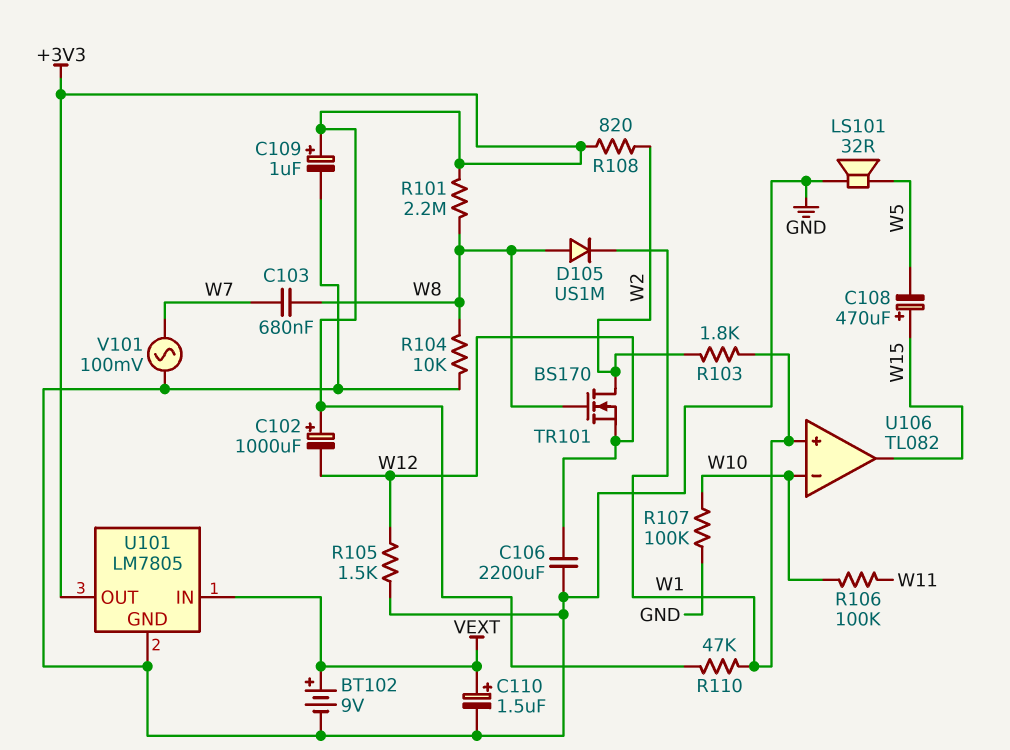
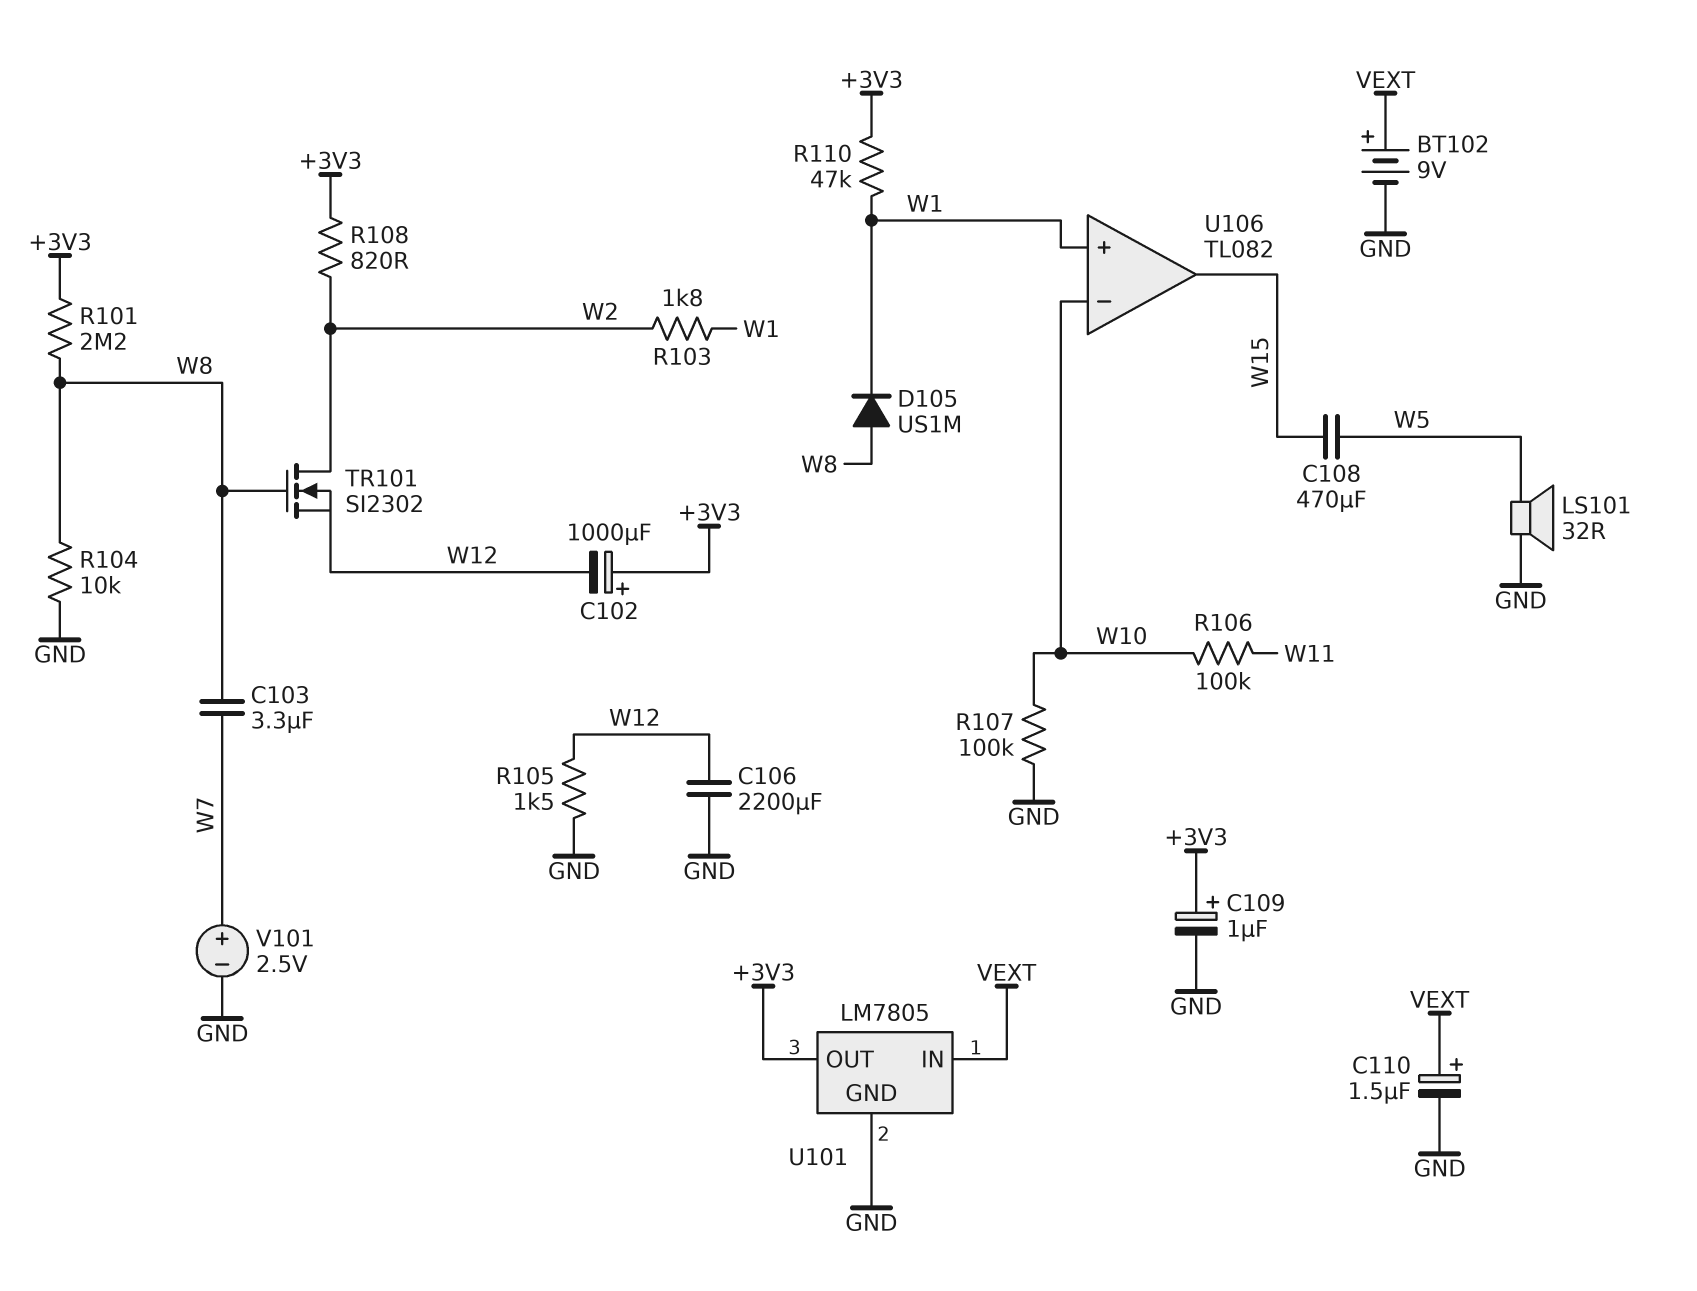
C103: 680nF (W7, W8) -> 3.3uF (W7, W8)
C108: 470uF (plus W15, minus W5) -> 470uF (W5, W15)
TR101: NMOS BS170 (G W8, D W2, S W12) -> NMOS SI2302 (G W8, D W2, S W12)
V101: AC 100mV (GND, W7) -> 2.5V (plus W7, minus GND)

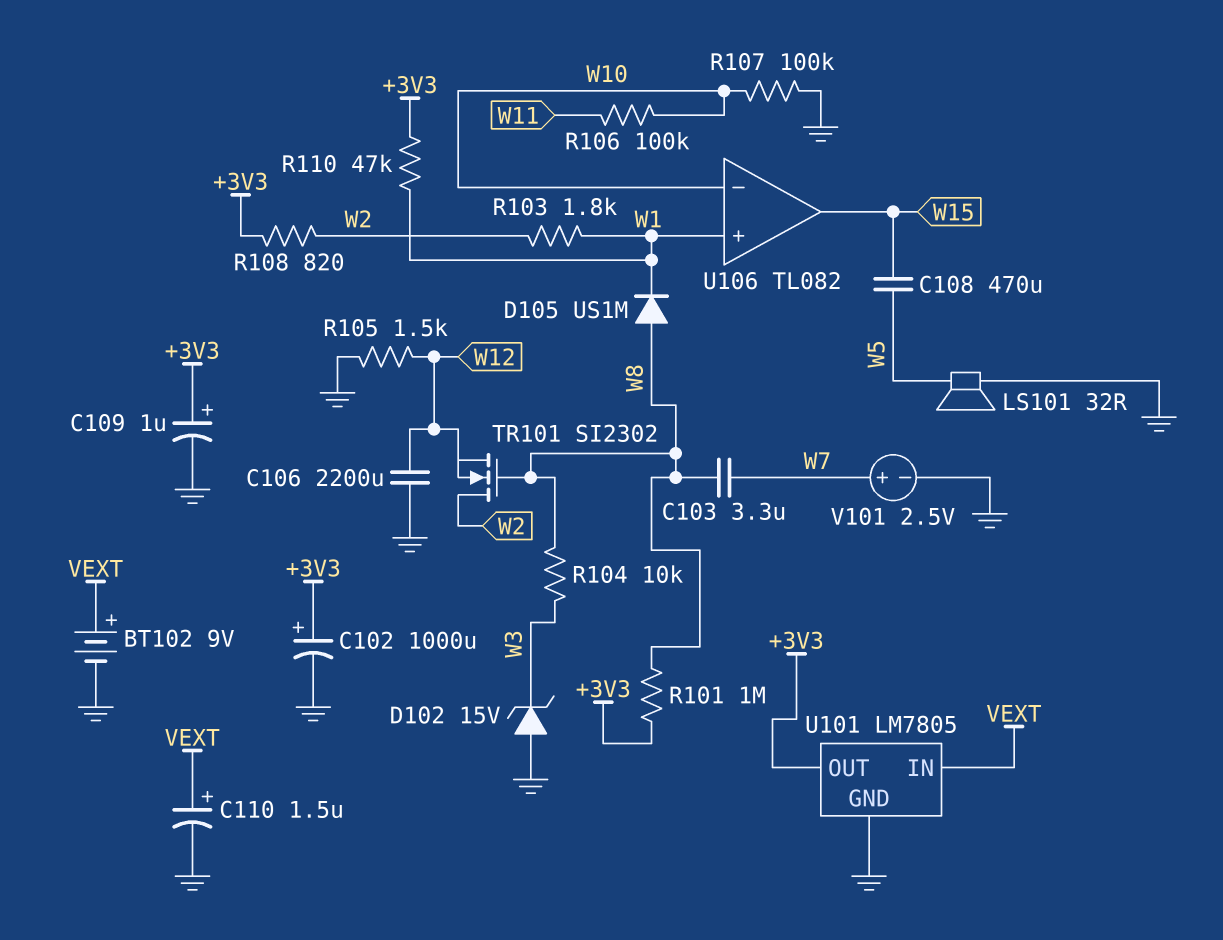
C102: 1000uF (plus +3V3, minus W12) -> 1000uF (plus +3V3, minus GND)
D102: none -> zener 15V (A GND, K W3)
R101: 2.2M (+3V3, W8) -> 1M (+3V3, W8)
R104: 10k (GND, W8) -> 10k (W3, W8)

